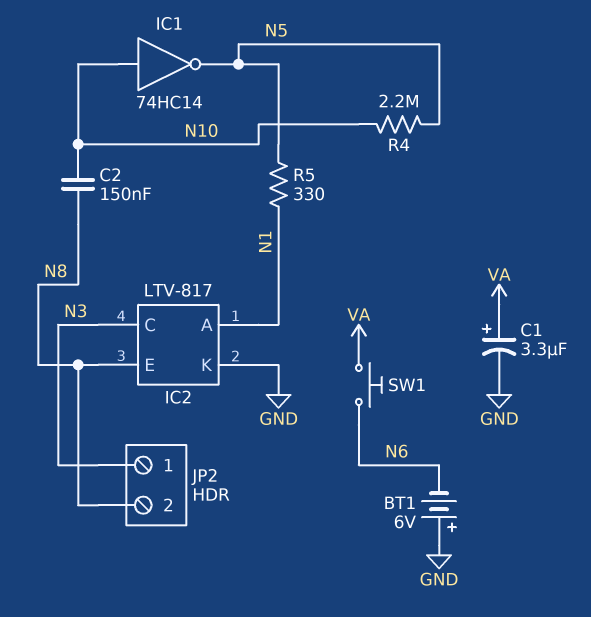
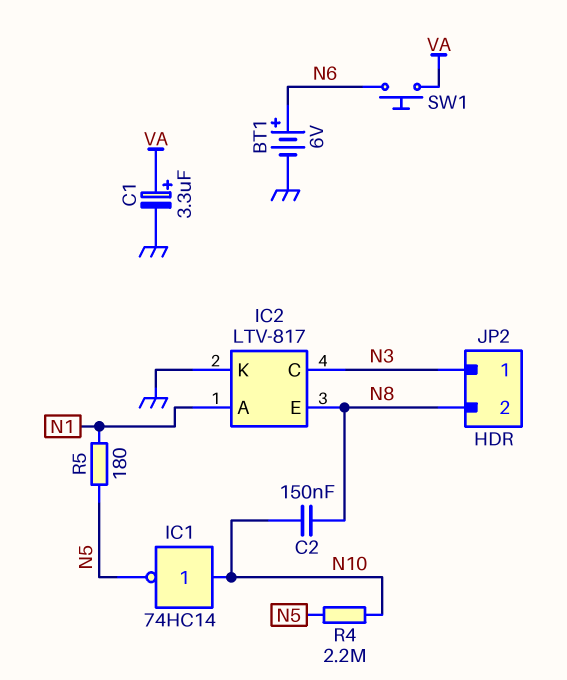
BT1: 6V (plus GND, minus N6) -> 6V (plus N6, minus GND)
R5: 330 (N1, N5) -> 180 (N1, N5)

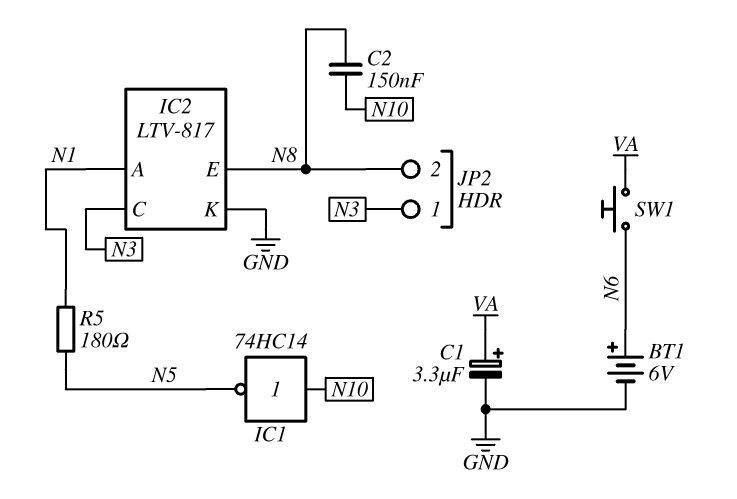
R4: 2.2M (N5, N10) -> none

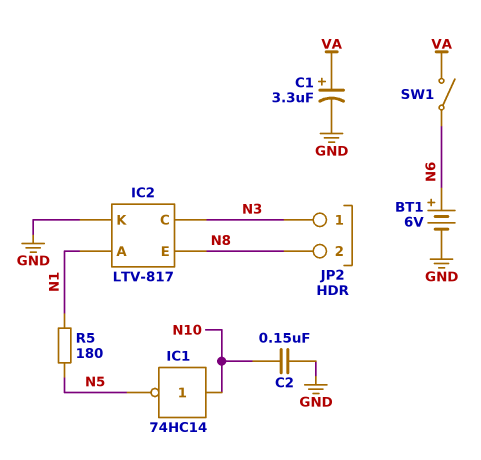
C2: 150nF (N8, N10) -> 150nF (GND, N10)
SW1: button (N6, VA) -> switch (N6, VA)

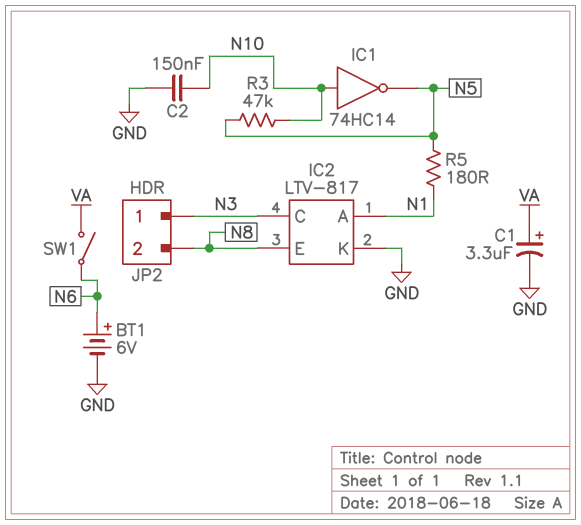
R3: none -> 47k (N5, N10)

